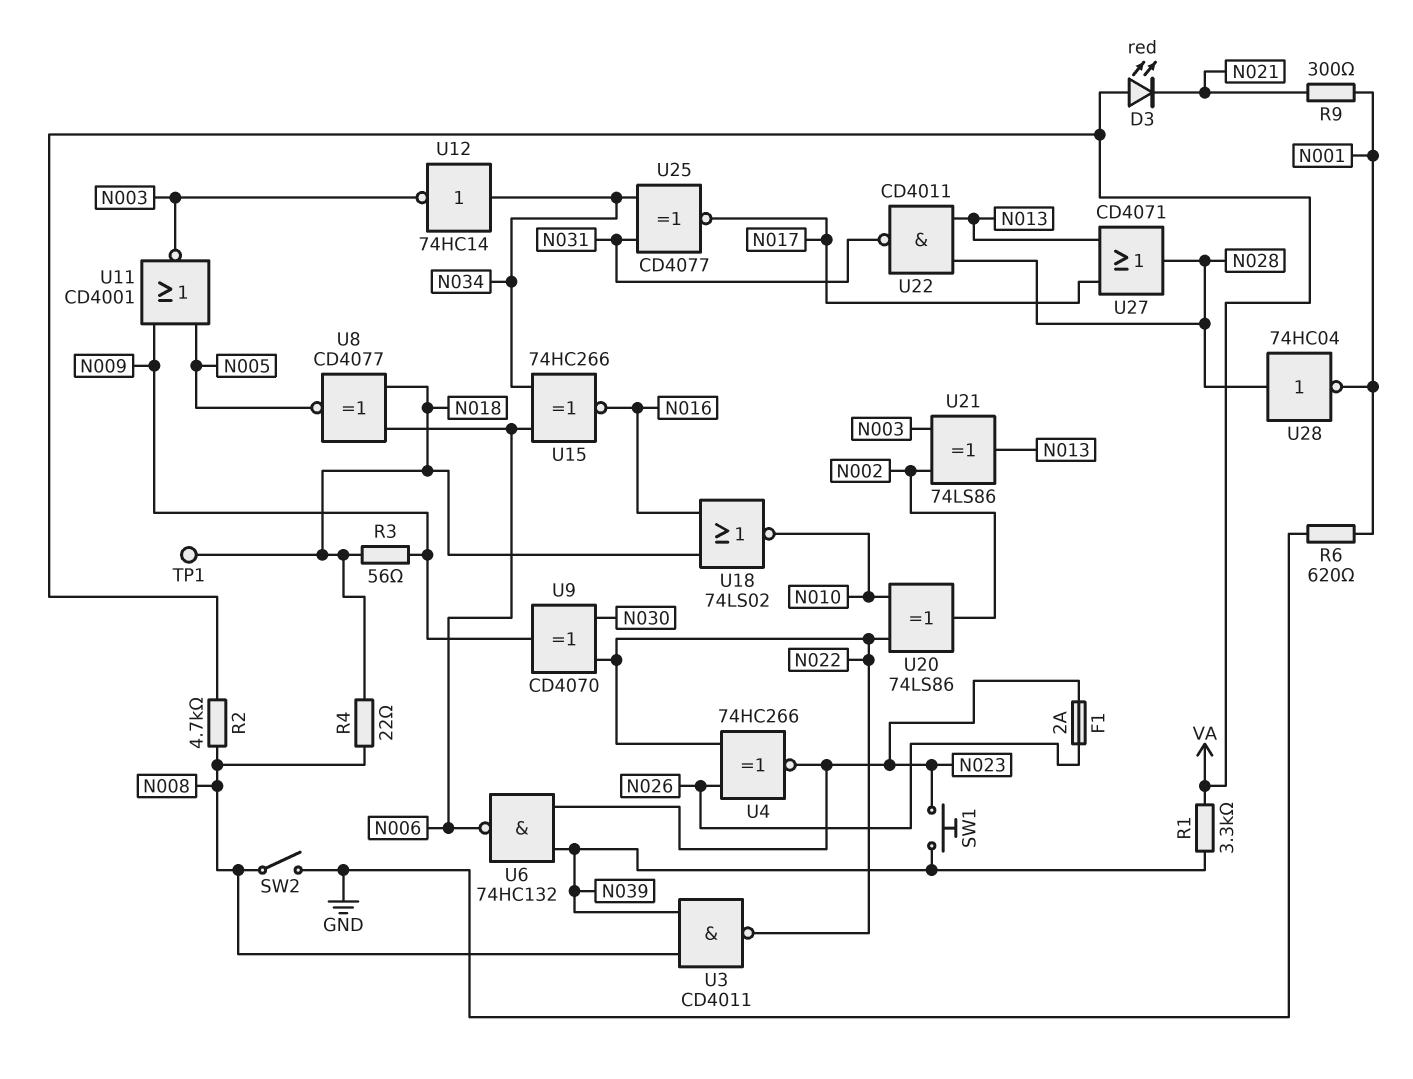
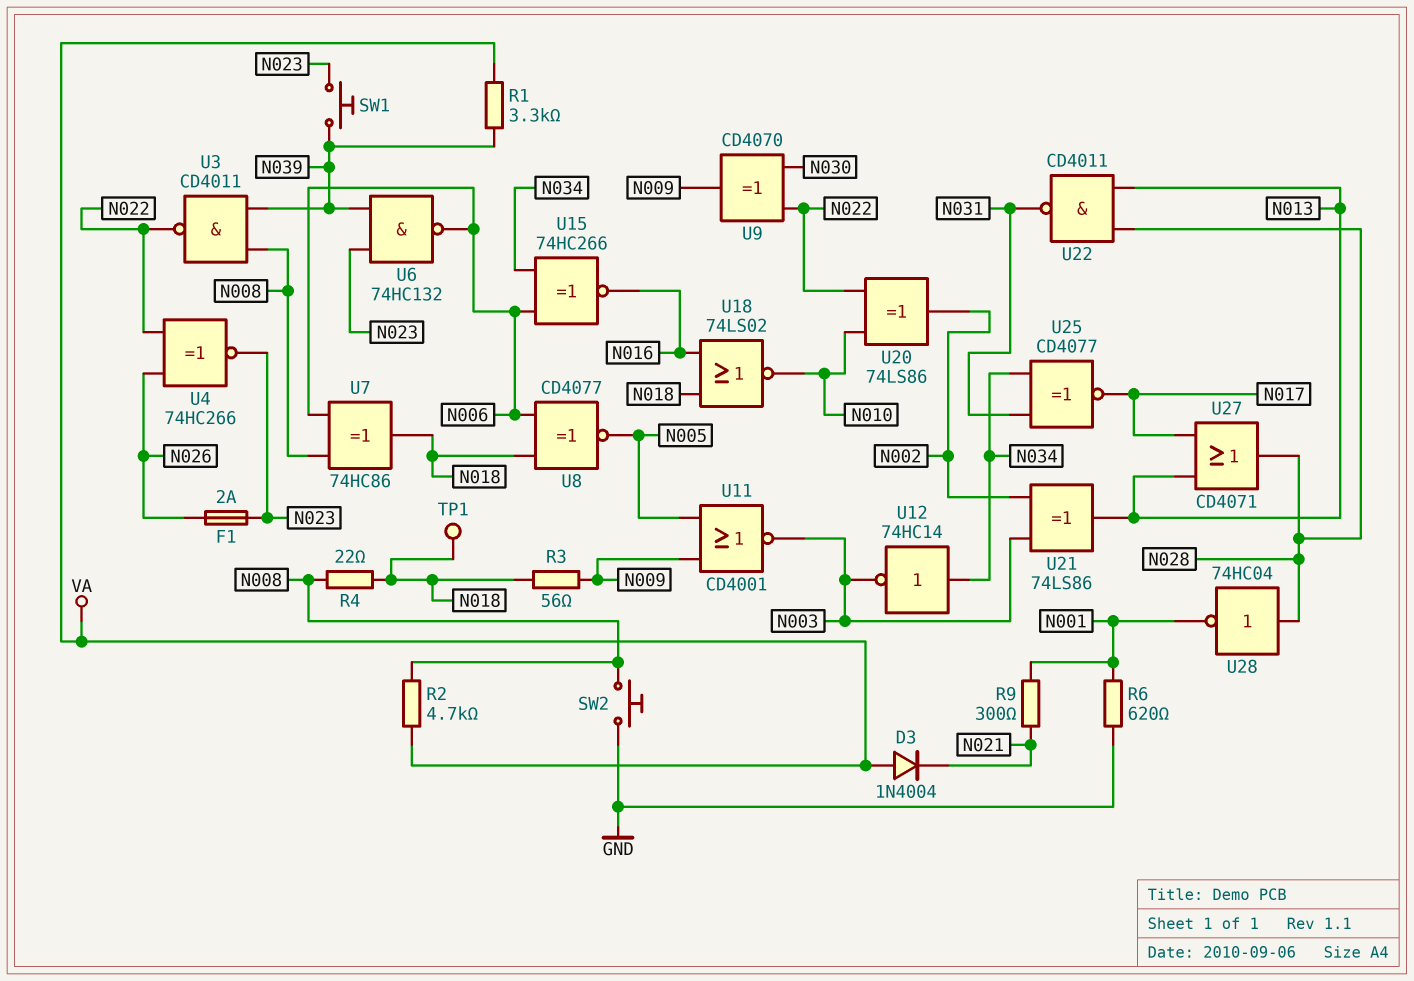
D3: LED red (A VA, K N021) -> diode 1N4004 (A VA, K N021)
SW2: switch (GND, N008) -> button (GND, N008)
U7: none -> XOR 74HC86 (in N006, in N008, out N018)

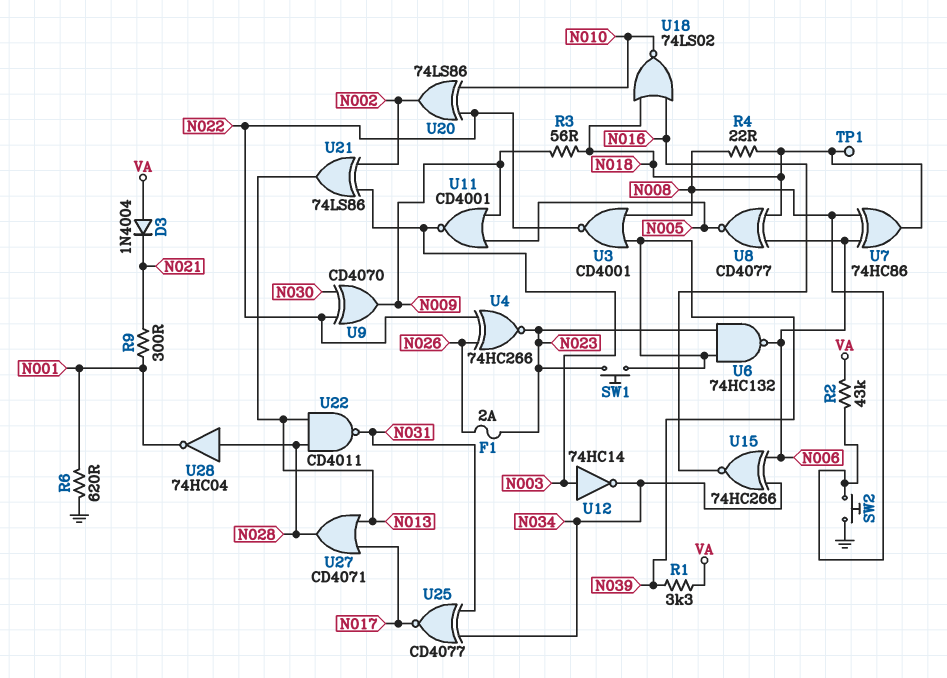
R2: 4.7k (N008, VA) -> 43k (N008, VA)
U3: NAND CD4011 (in N008, in N039, out N022) -> NOR CD4001 (in N008, in N039, out N022)
U12: NOT 74HC14 (in N034, out N003) -> NOT 74HC14 (in N003, out N034)

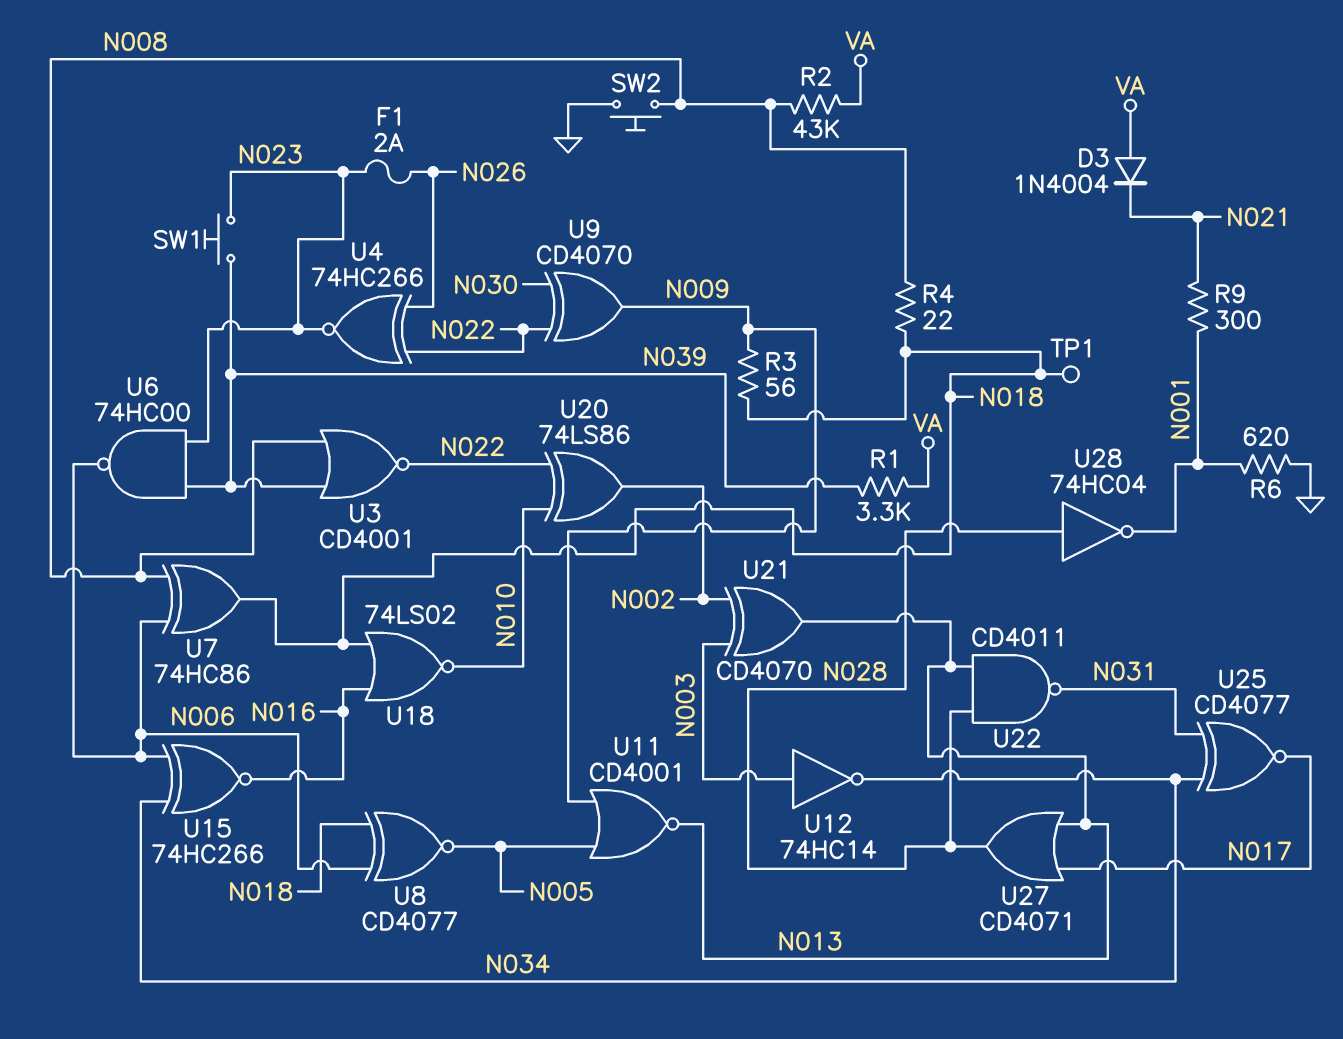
U6: NAND 74HC132 (in N023, in N039, out N006) -> NAND 74HC00 (in N023, in N039, out N006)
U11: NOR CD4001 (in N005, in N009, out N003) -> NOR CD4001 (in N005, in N009, out N013)
U21: XOR 74LS86 (in N002, in N003, out N013) -> XOR CD4070 (in N002, in N003, out N013)

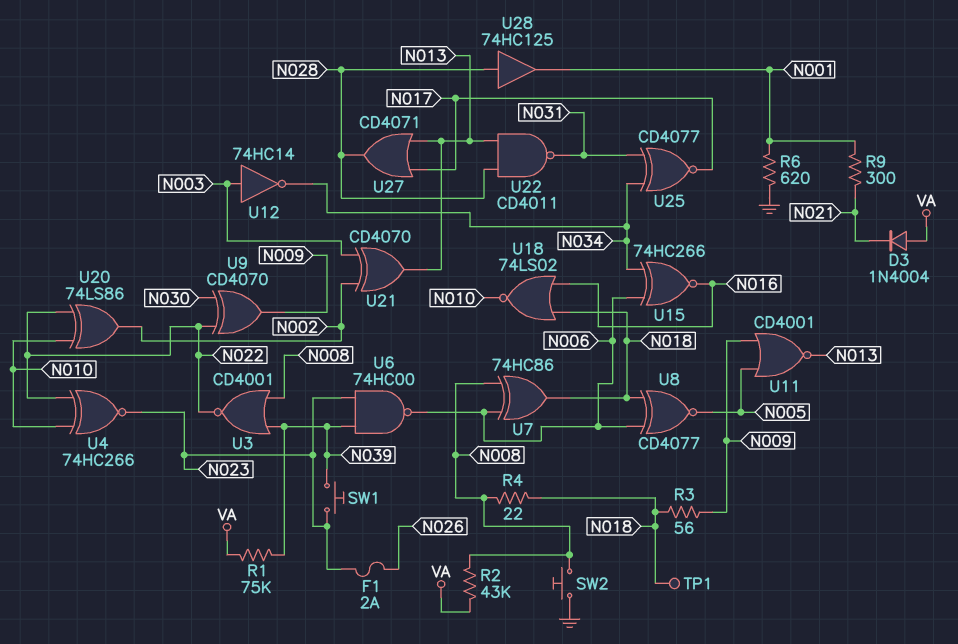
R1: 3.3k (N039, VA) -> 75k (N039, VA)
U4: XNOR 74HC266 (in N022, in N026, out N023) -> XNOR 74HC266 (in N010, in N022, out N023)
U28: NOT 74HC04 (in N028, out N001) -> buffer 74HC125 (in N028, out N001)

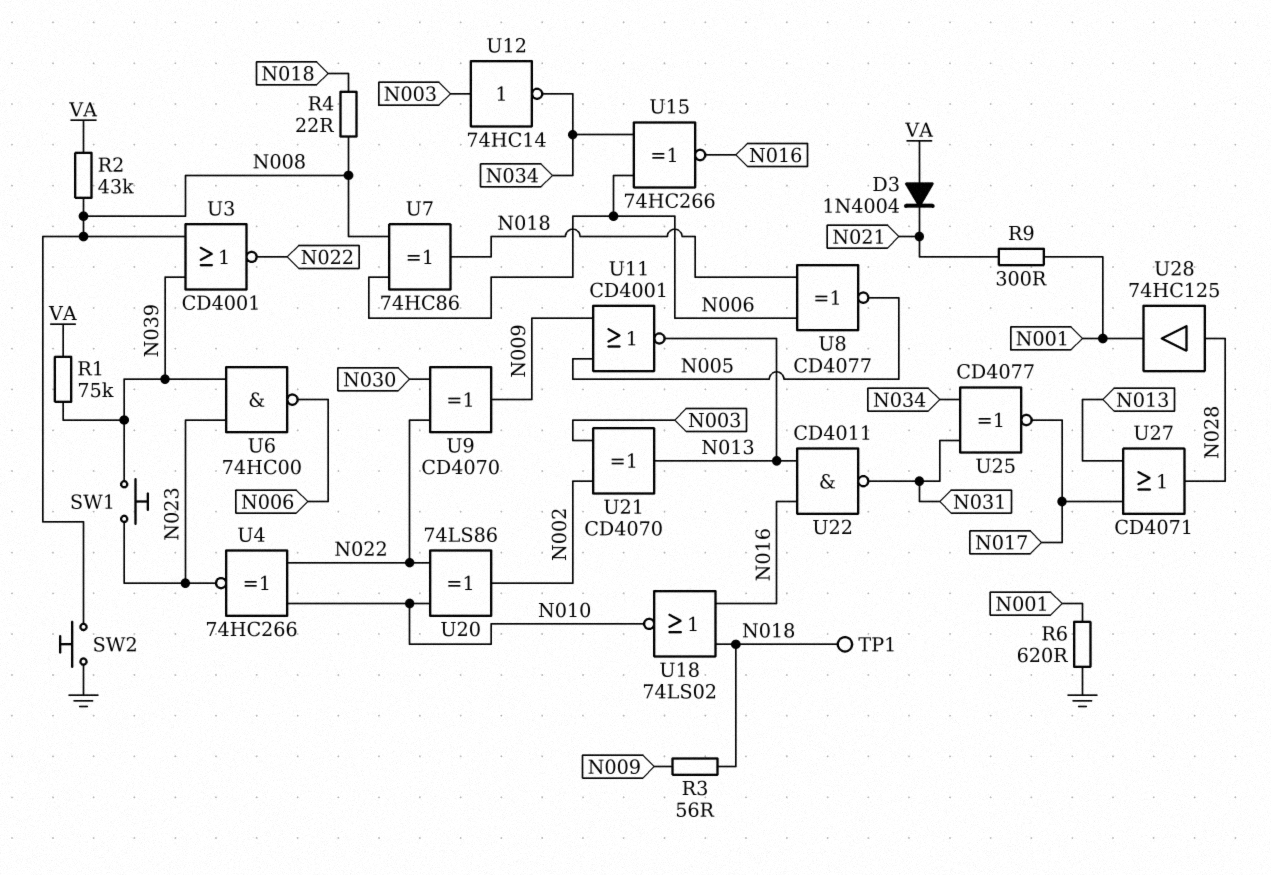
F1: 2A (N023, N026) -> none
U22: NAND CD4011 (in N013, in N028, out N031) -> NAND CD4011 (in N013, in N016, out N031)

